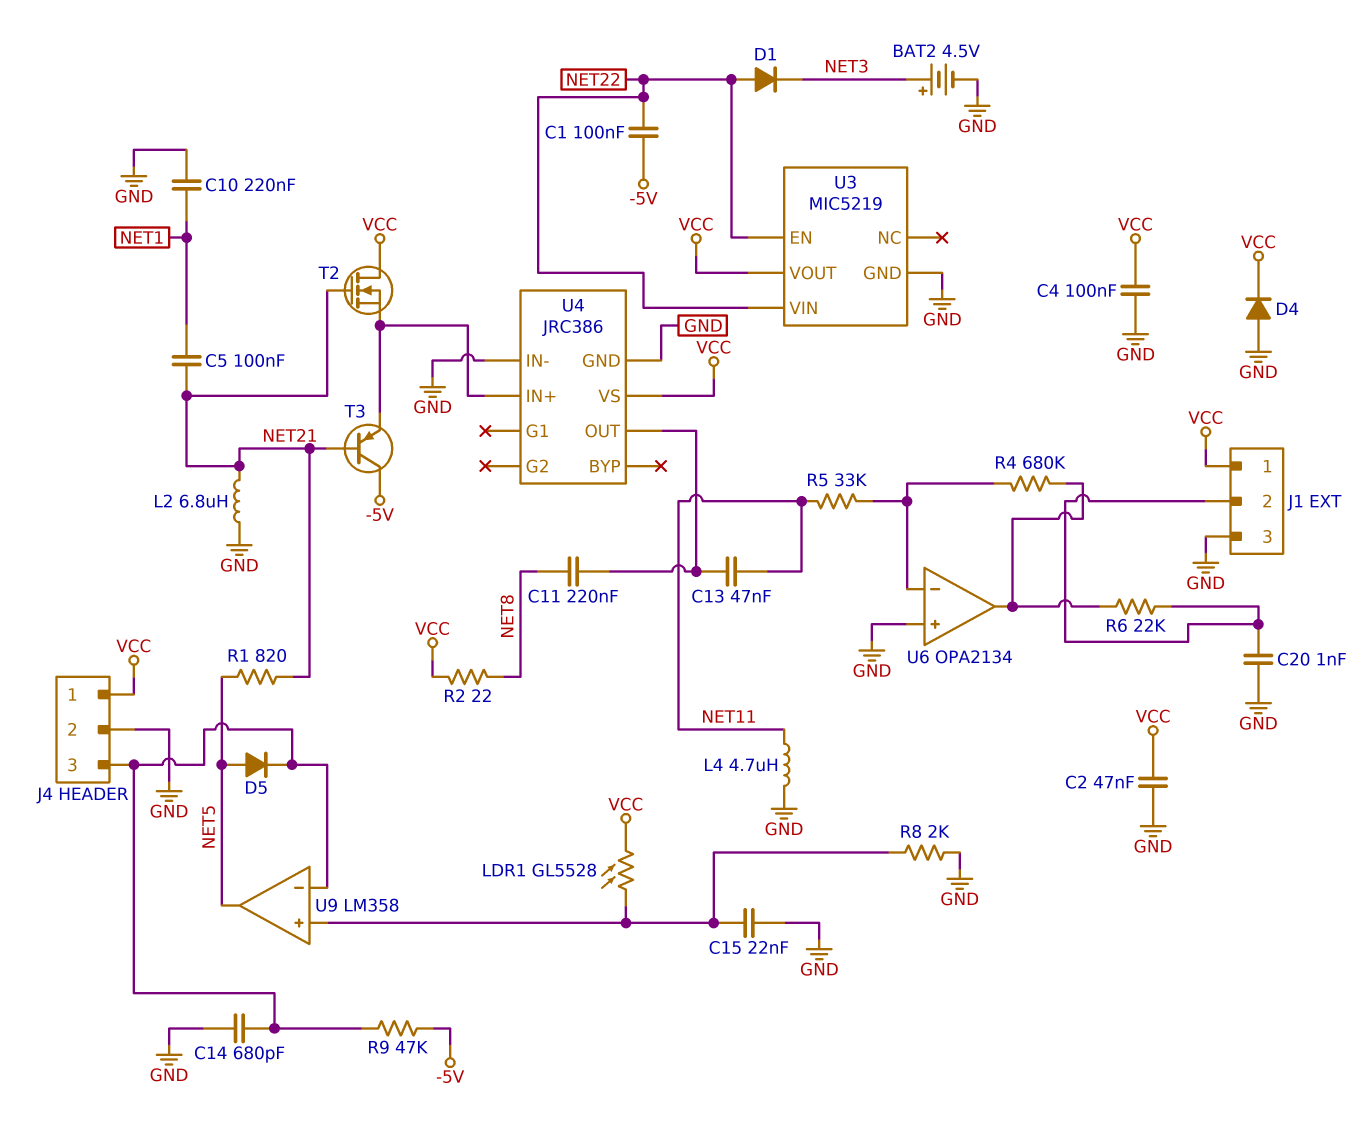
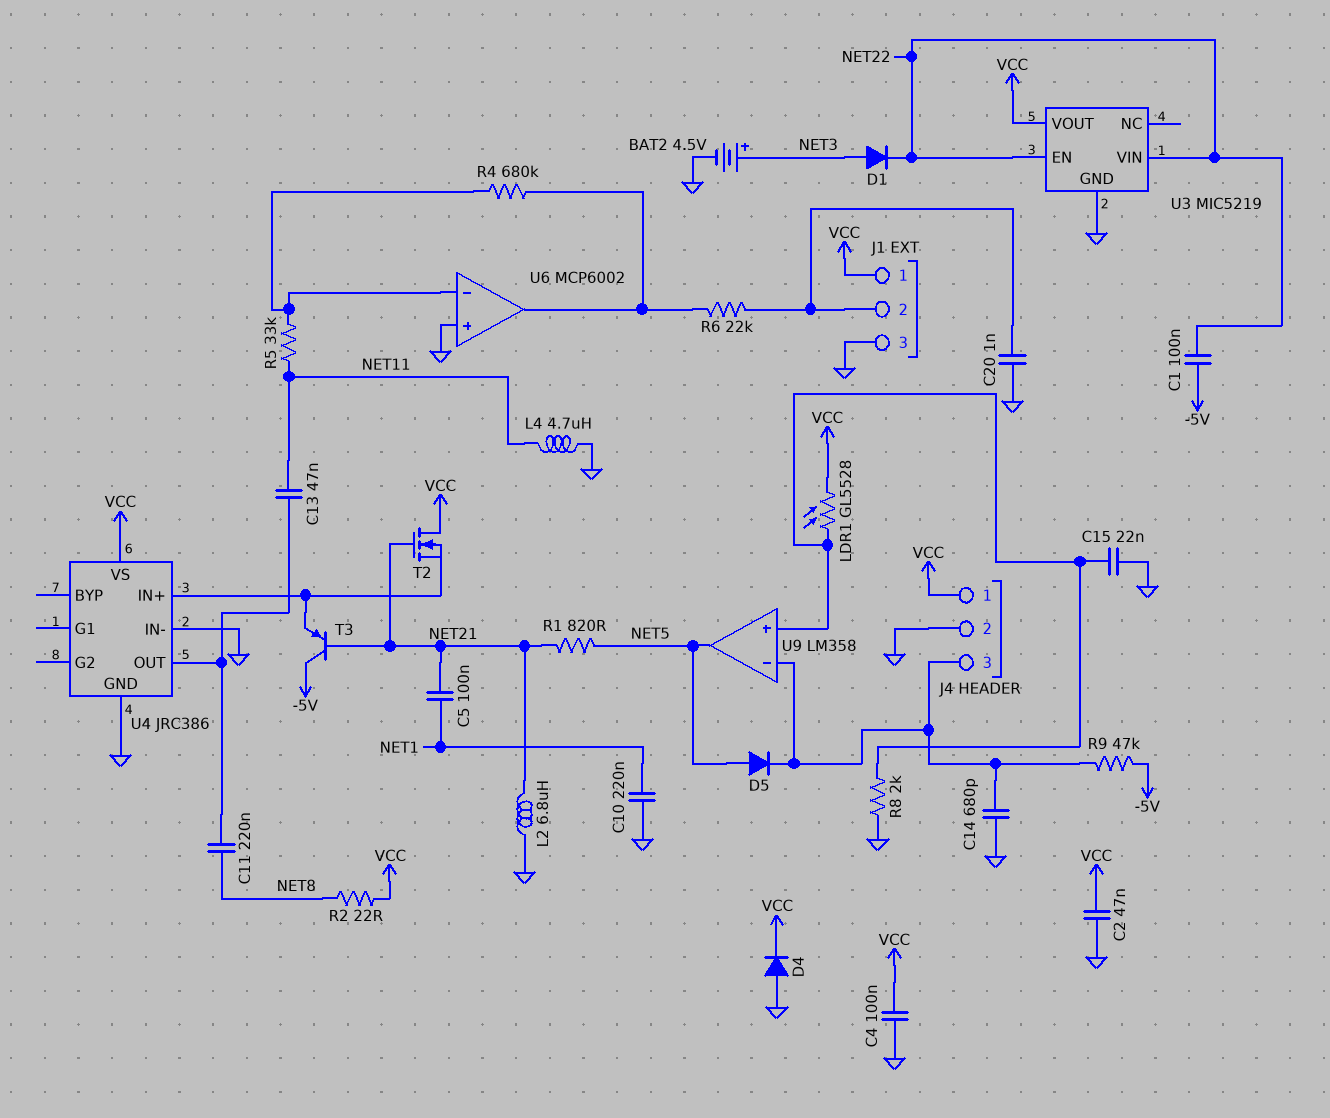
D1: diode (A NET22, K NET3) -> diode (A NET3, K NET22)
U6: OPA2134 -> MCP6002

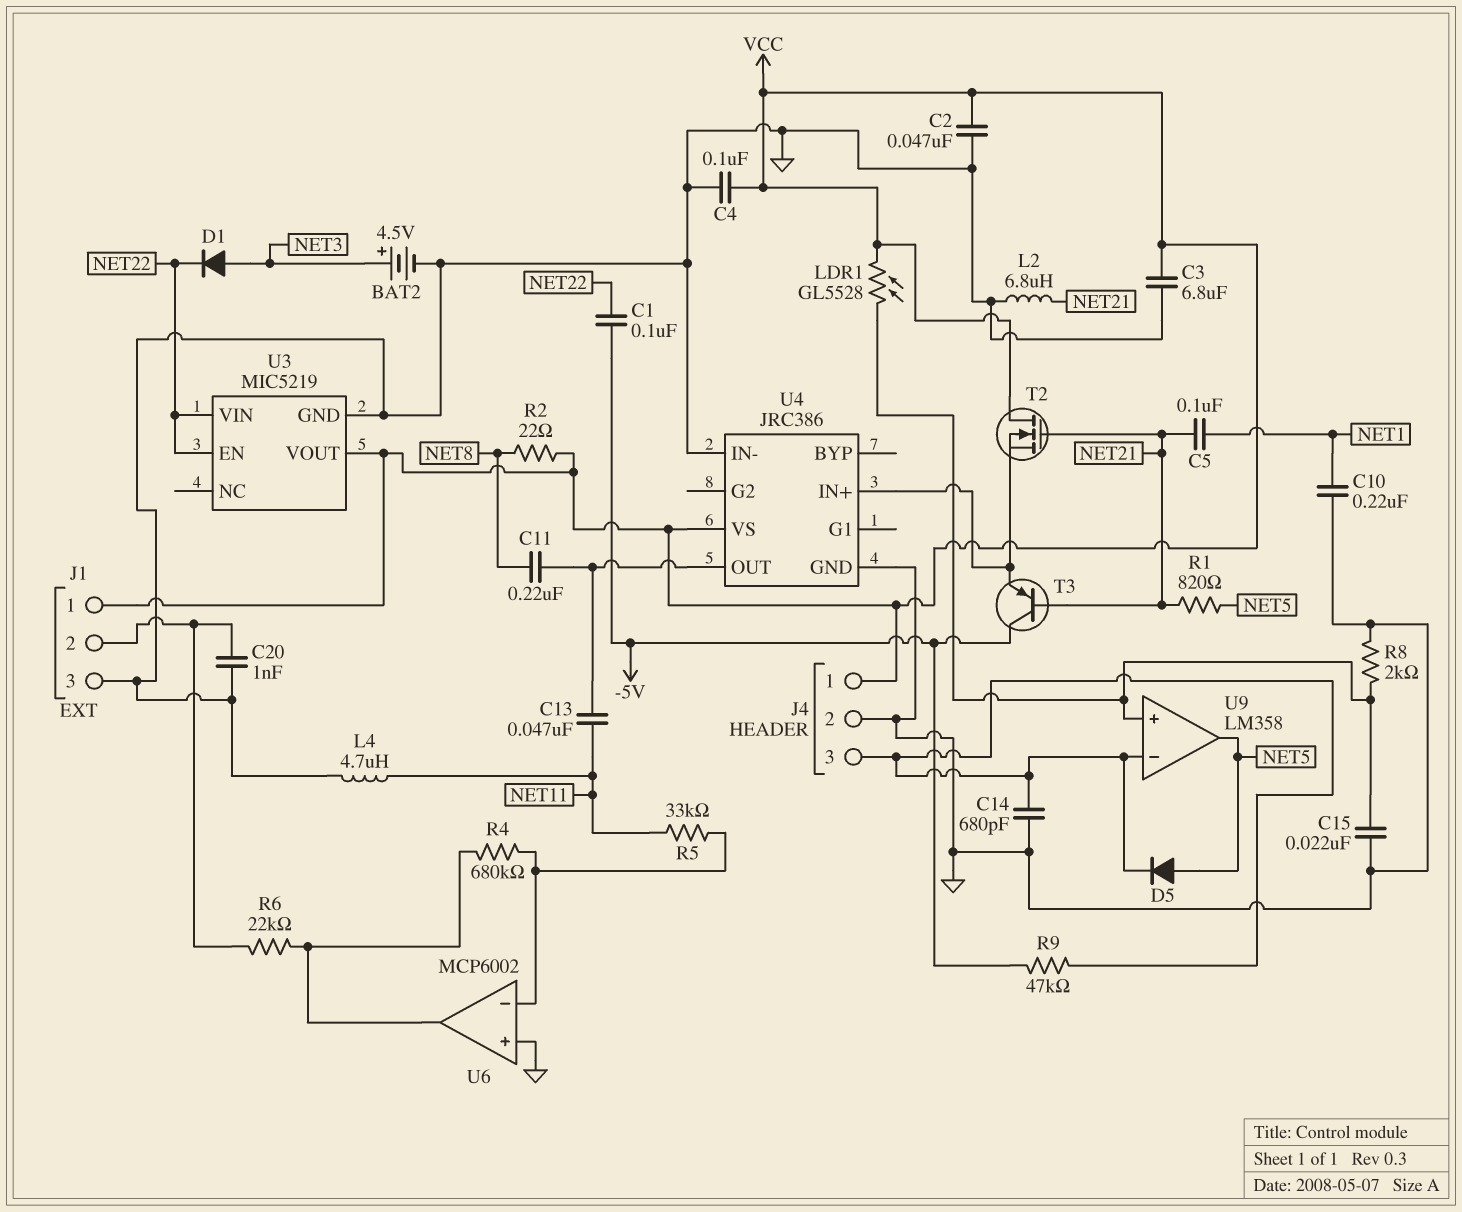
C3: none -> 6.8uF (GND, VCC)
D4: diode (A GND, K VCC) -> none

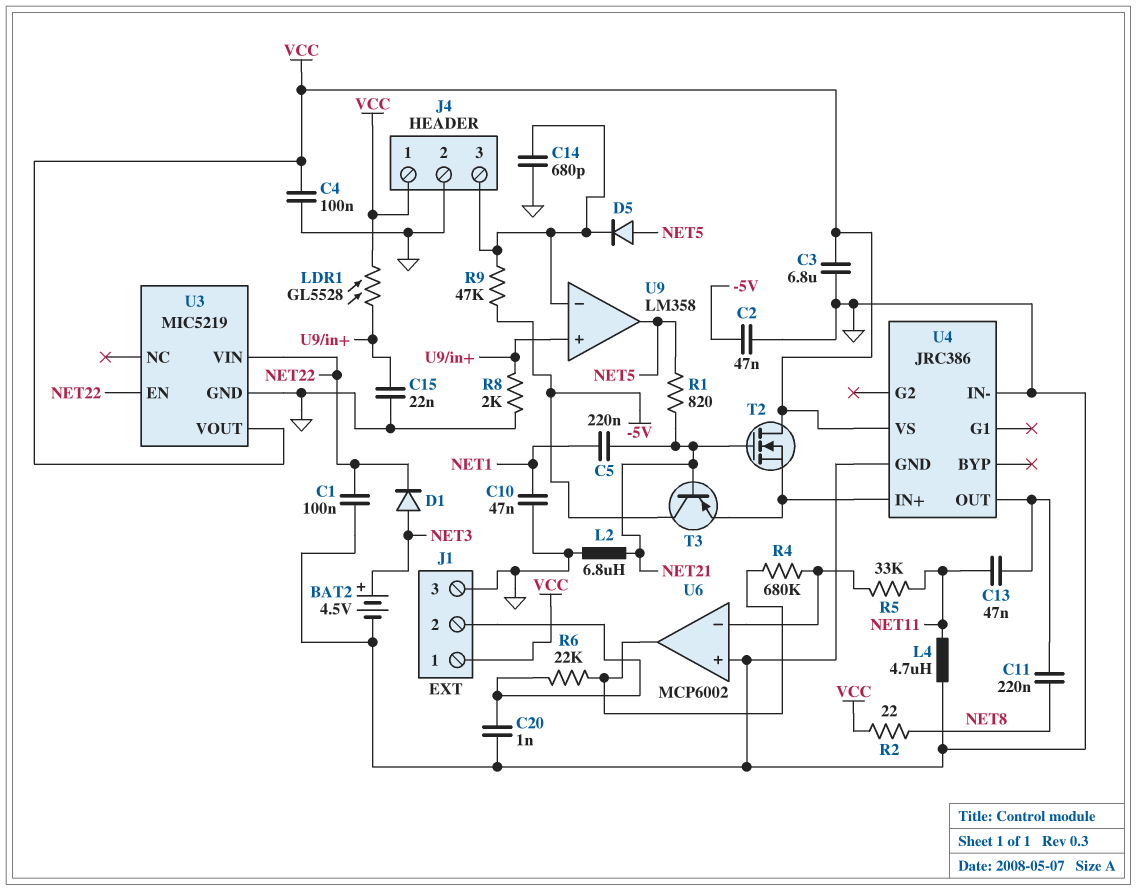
C1: 100nF (-5V, NET22) -> 100nF (GND, NET22)
C2: 47nF (GND, VCC) -> 47nF (-5V, GND)
C5: 100nF (NET1, NET21) -> 220nF (NET1, NET21)
C10: 220nF (GND, NET1) -> 47nF (GND, NET1)

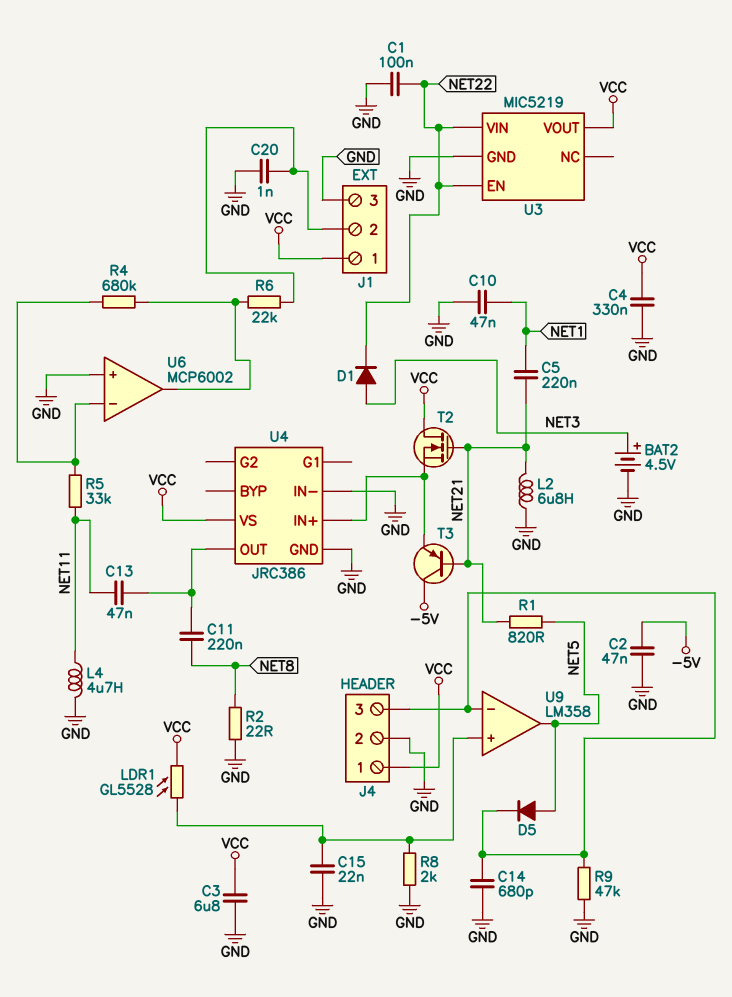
C4: 100nF (GND, VCC) -> 330nF (GND, VCC)
R2: 22 (NET8, VCC) -> 22 (GND, NET8)
R9: 47k (-5V, J4/3) -> 47k (GND, J4/3)

